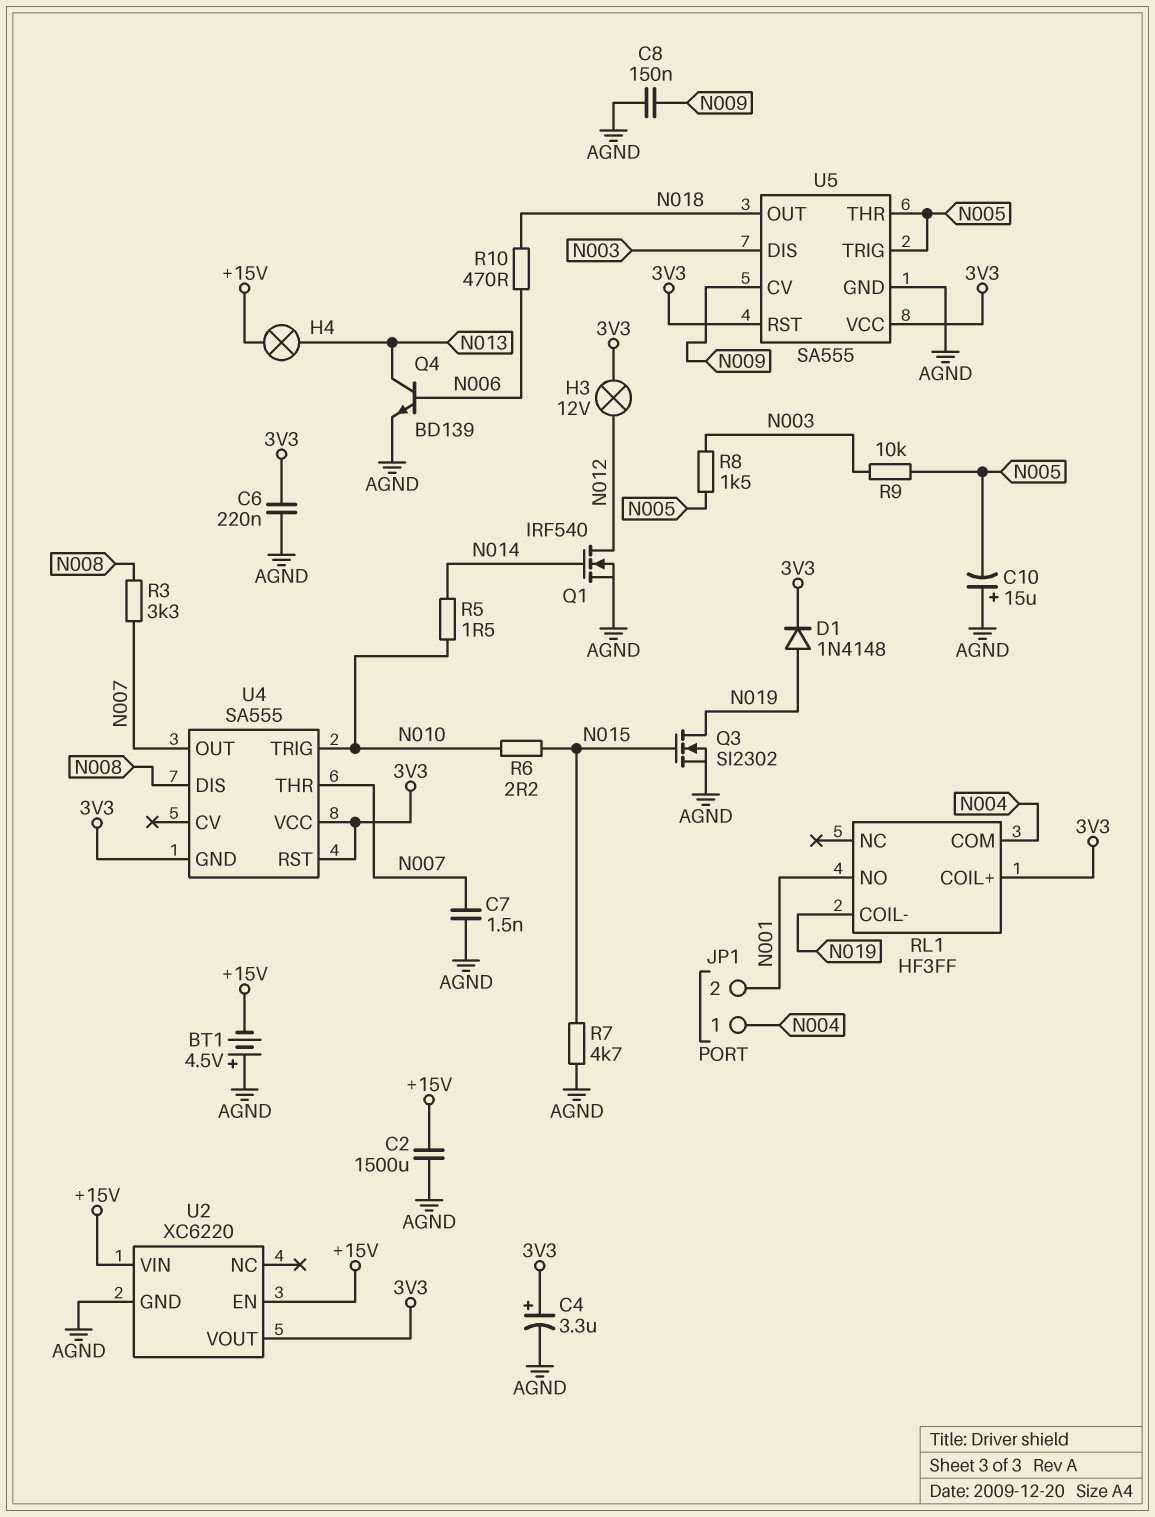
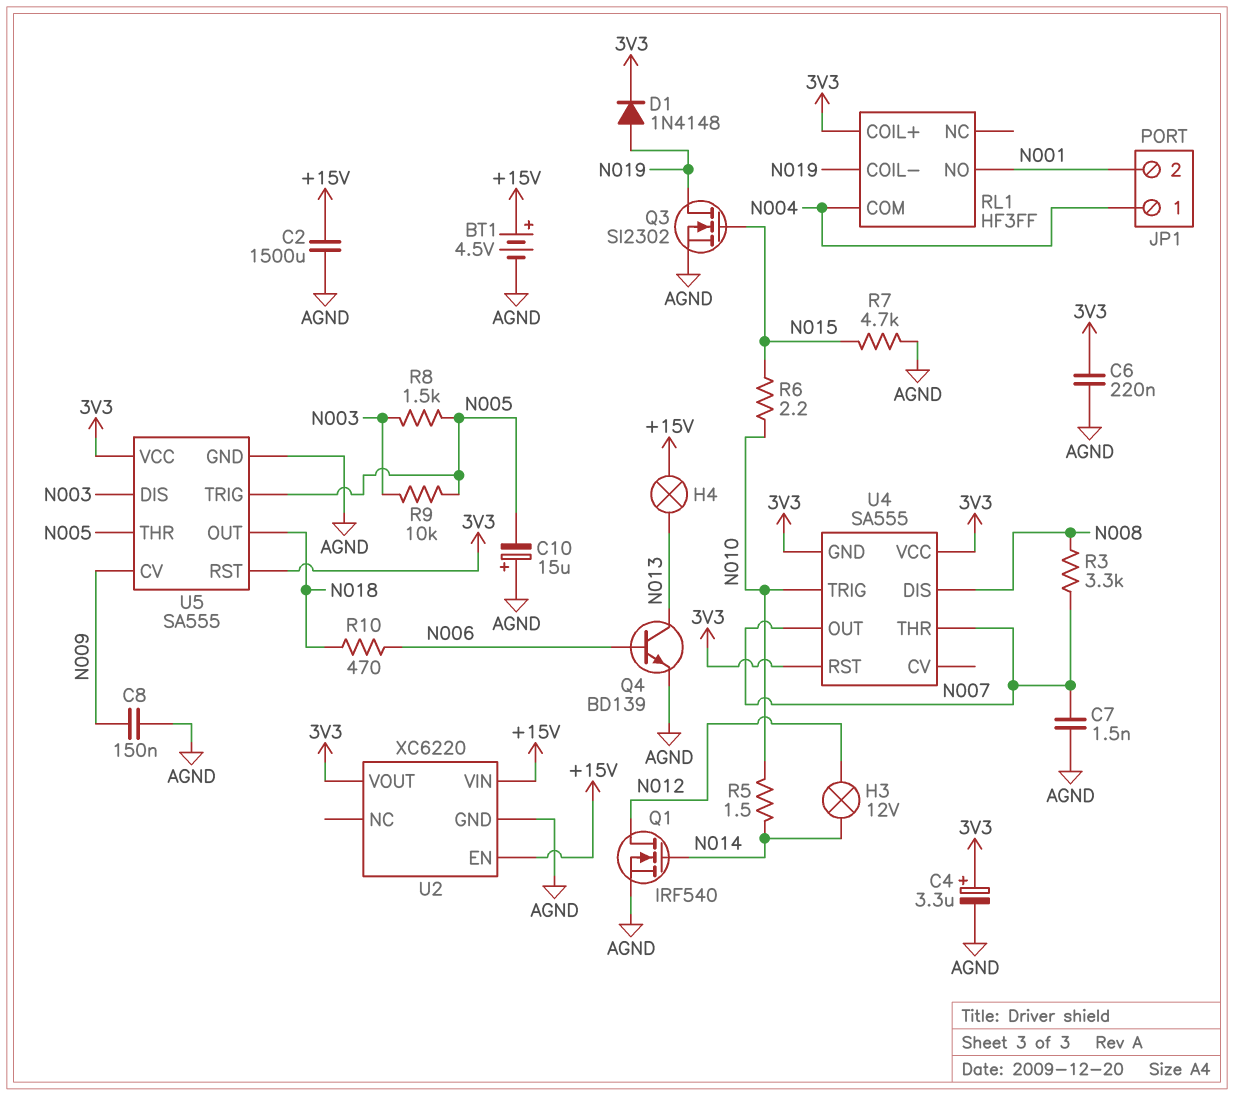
BT1: 4.5V (plus AGND, minus +15V) -> 4.5V (plus +15V, minus AGND)
H3: lamp 12V (3V3, N012) -> lamp 12V (N012, N014)

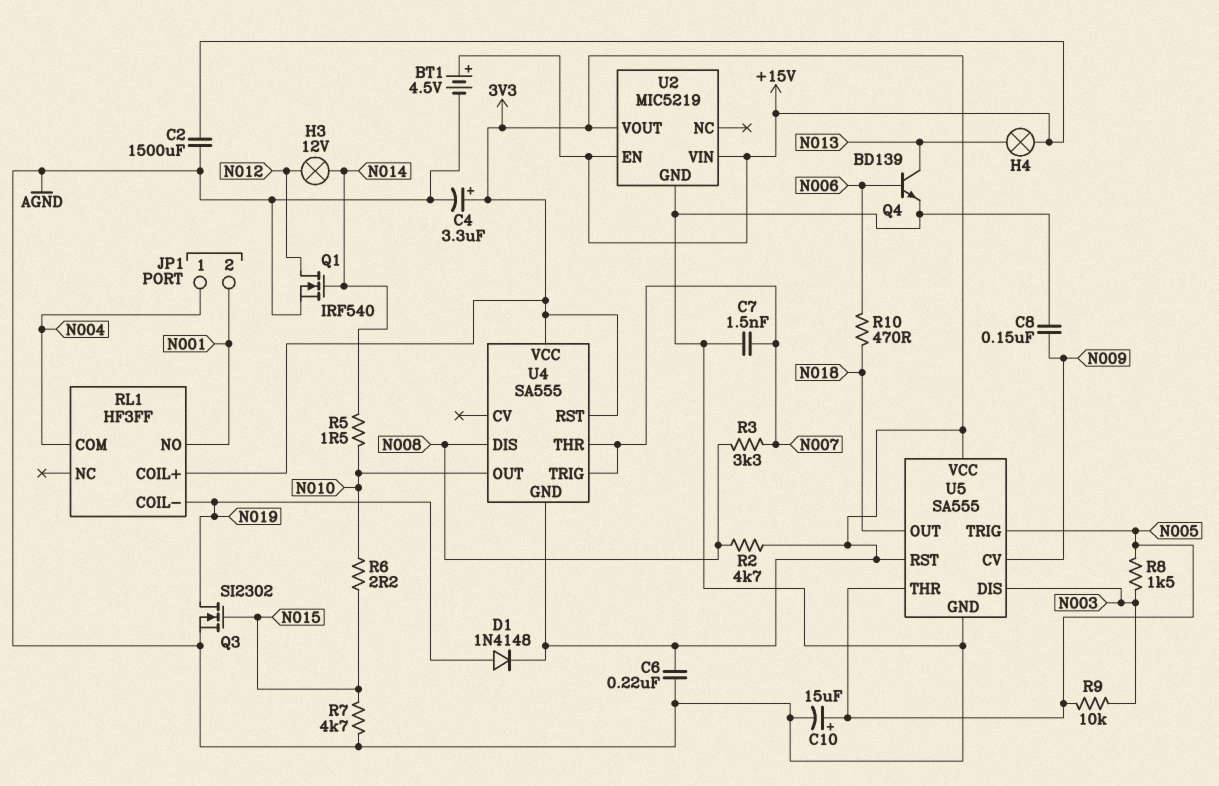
C10: 15uF (plus AGND, minus N005) -> 15uF (plus N005, minus AGND)
R2: none -> 4.7k (3V3, N008)
U2: XC6220 -> MIC5219
U4 pin OUT: N007 -> N010
U4 pin TRIG: N010 -> N007

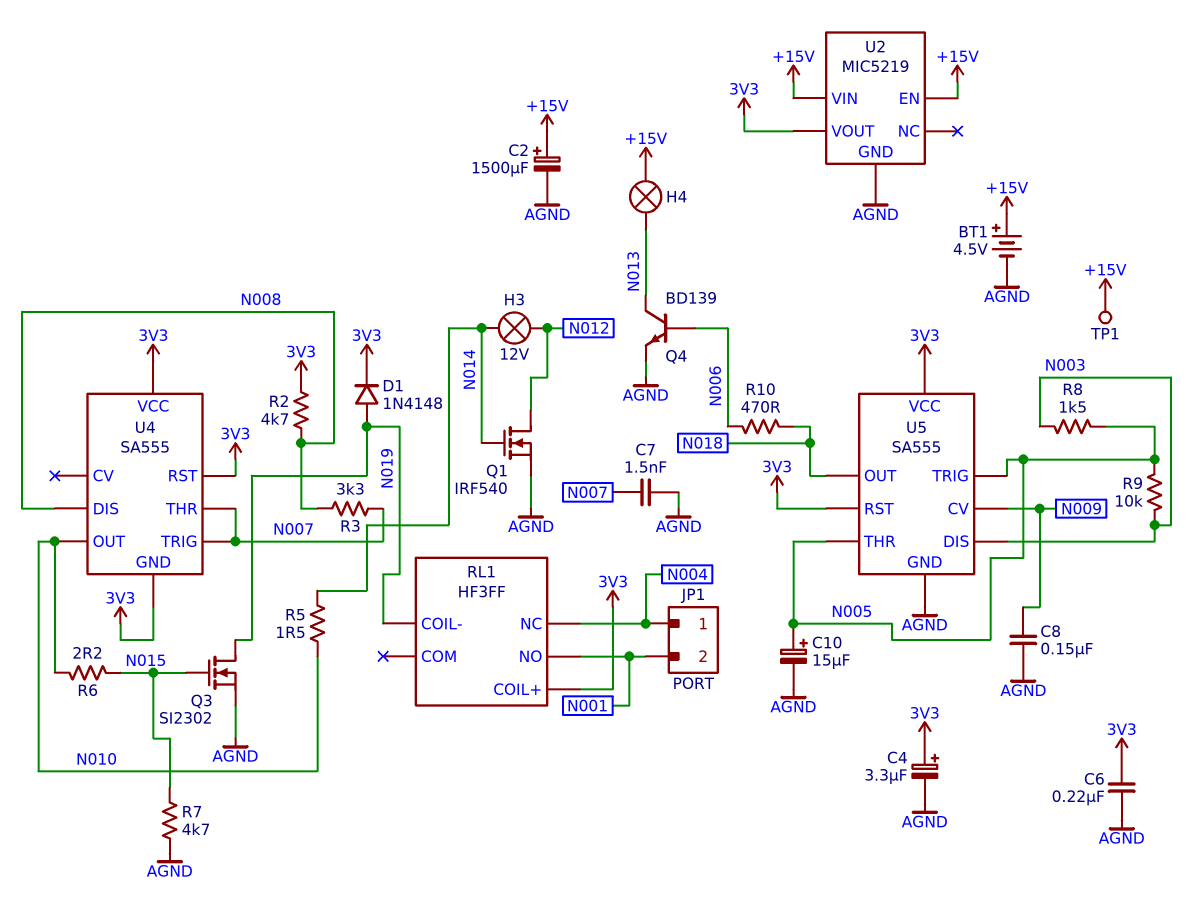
C2: 1500uF (+15V, AGND) -> 1500uF (plus +15V, minus AGND)
RL1 pin COM: N004 -> none
RL1 pin NC: none -> N004
TP1: none -> test point (+15V)

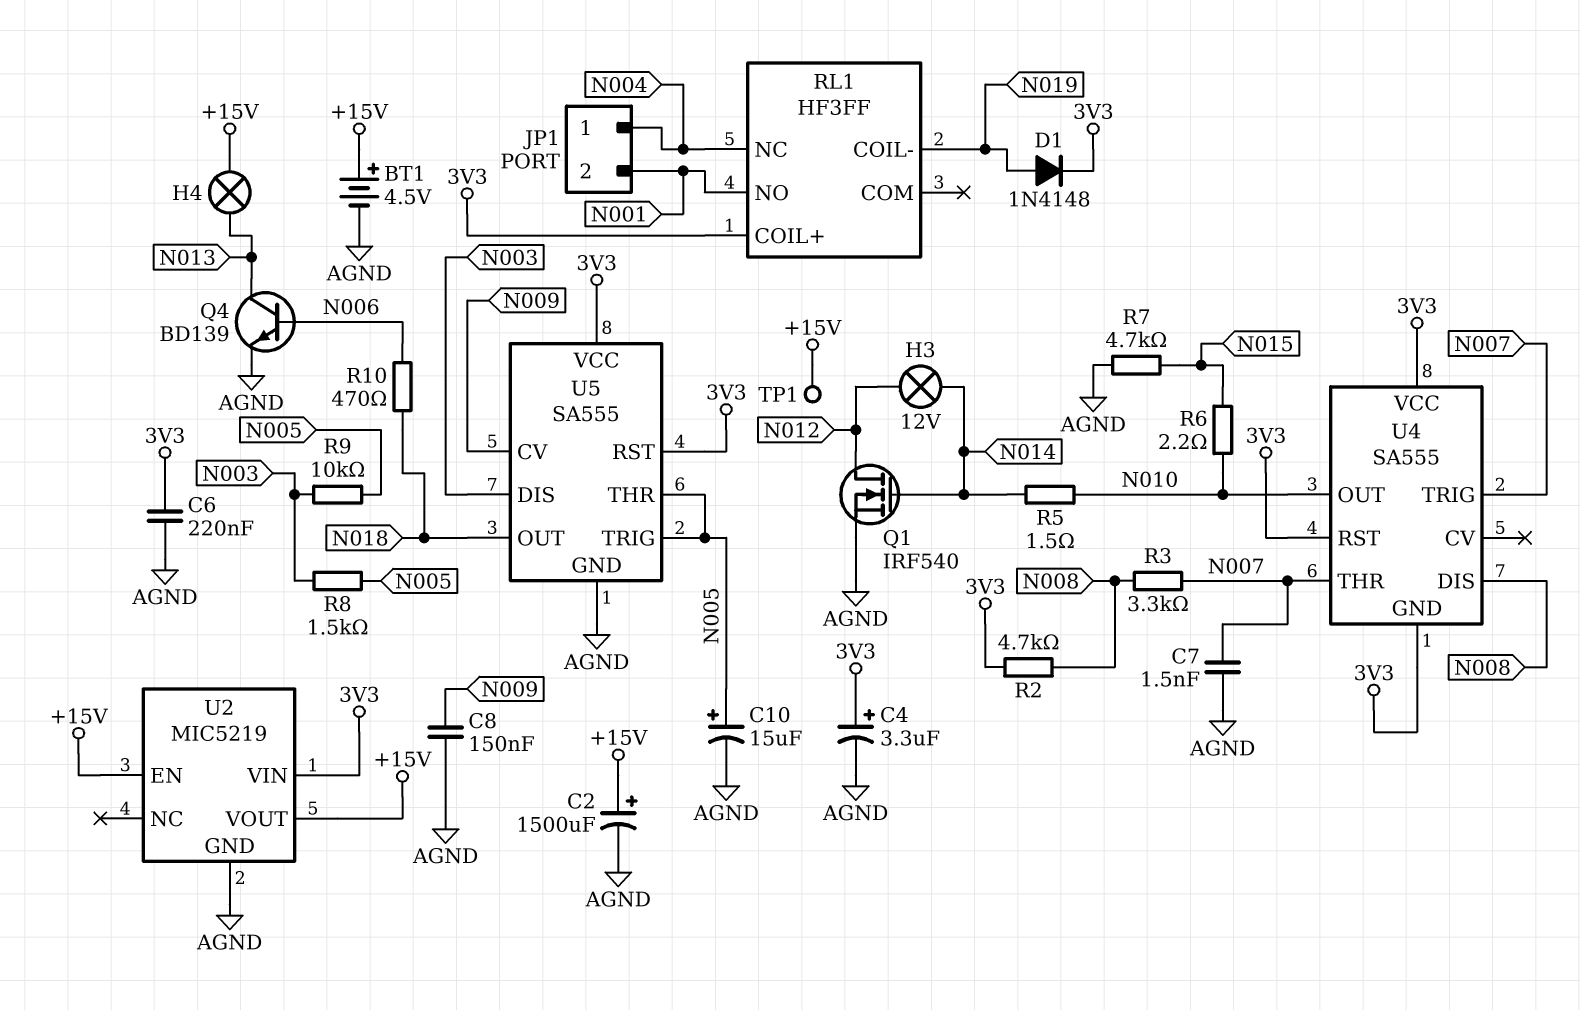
Q3: NMOS SI2302 (G N015, D N019, S AGND) -> none
U2 pin VIN: +15V -> 3V3
U2 pin VOUT: 3V3 -> +15V

